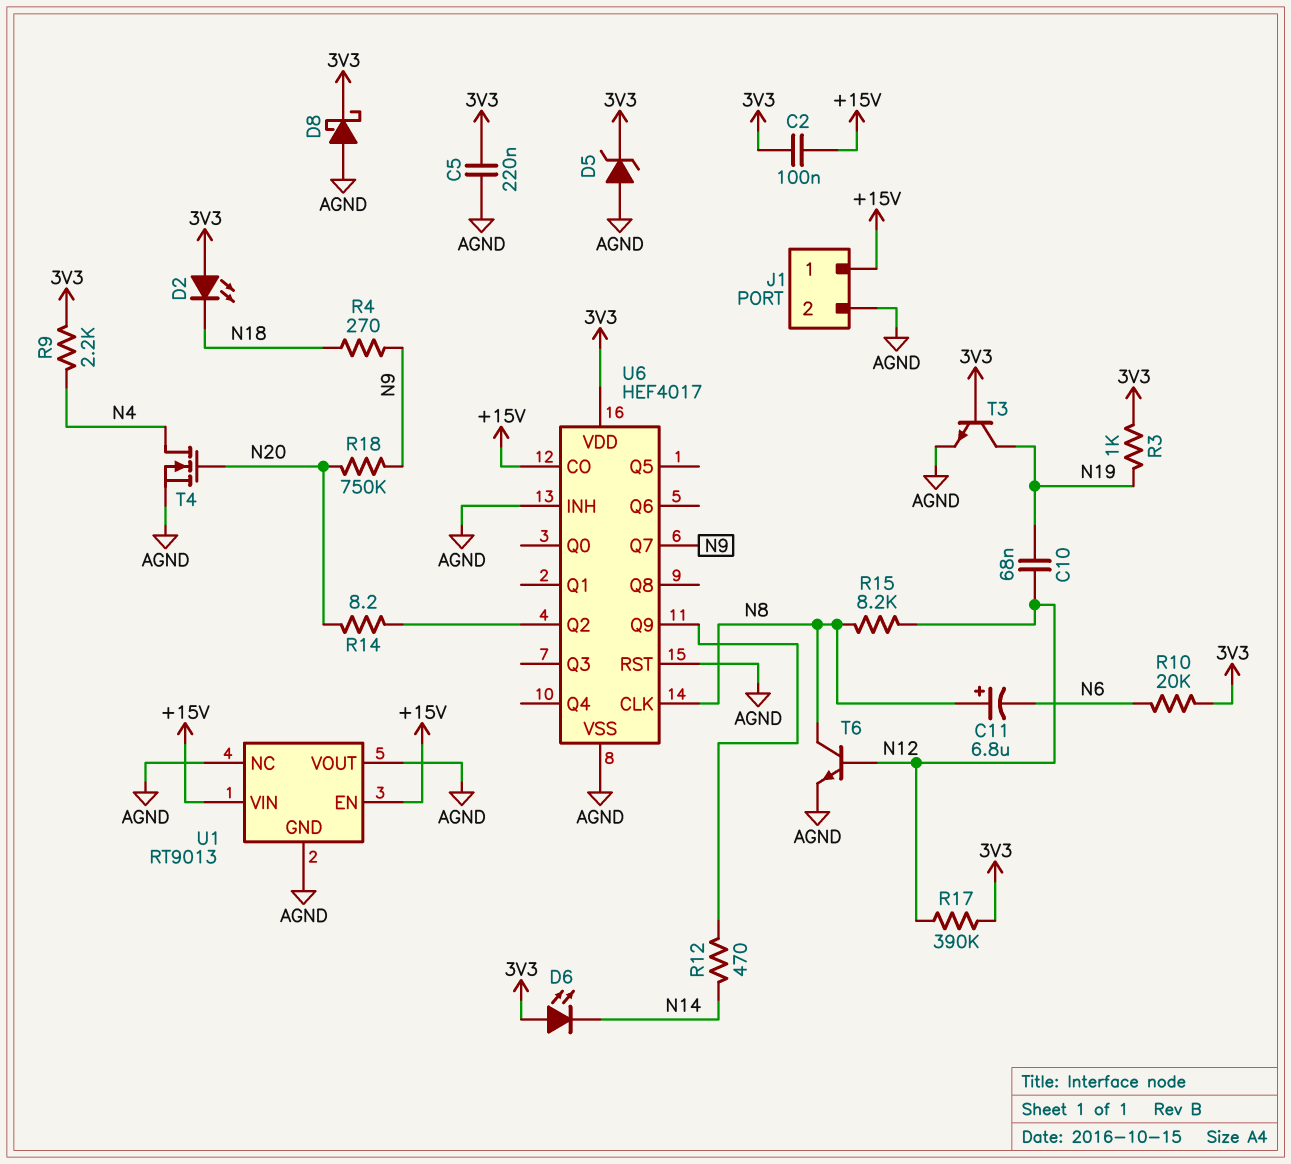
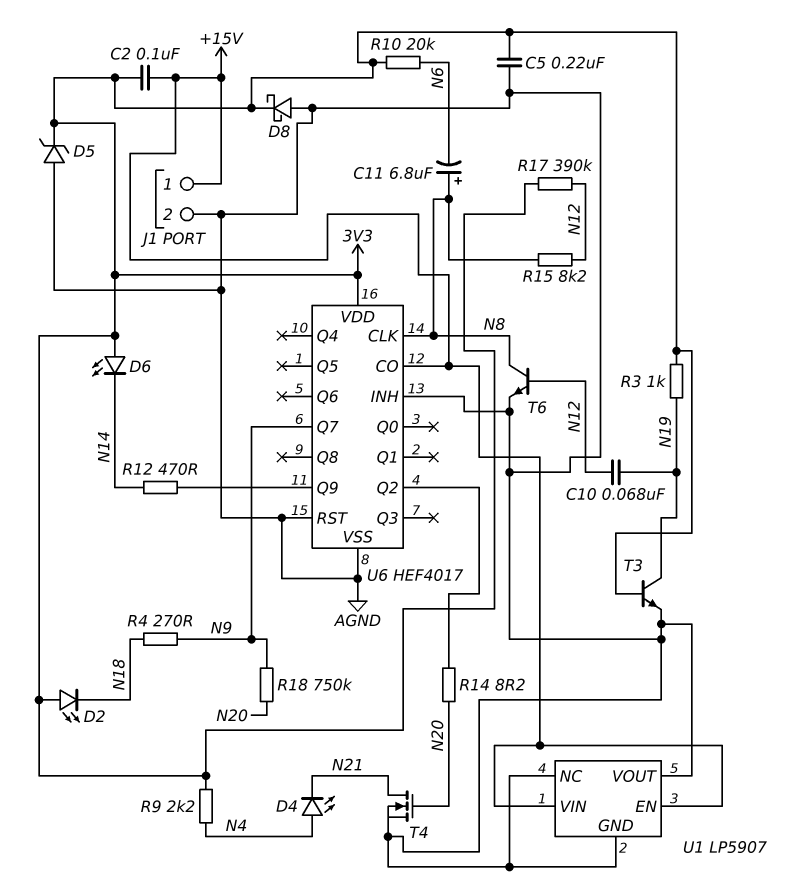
D4: none -> LED (A N4, K N21)
T4: NMOS (G N20, D N4, S AGND) -> NMOS (G N20, D N21, S AGND)
U1: RT9013 -> LP5907

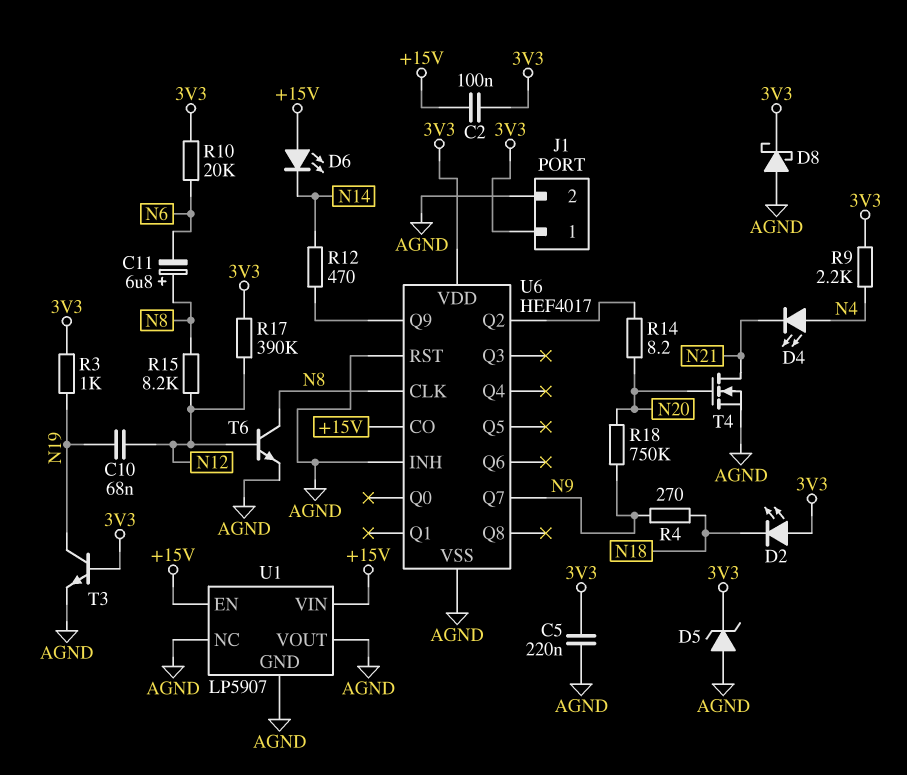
D6: LED (A 3V3, K N14) -> LED (A +15V, K N14)
J1 pin 1: +15V -> 3V3

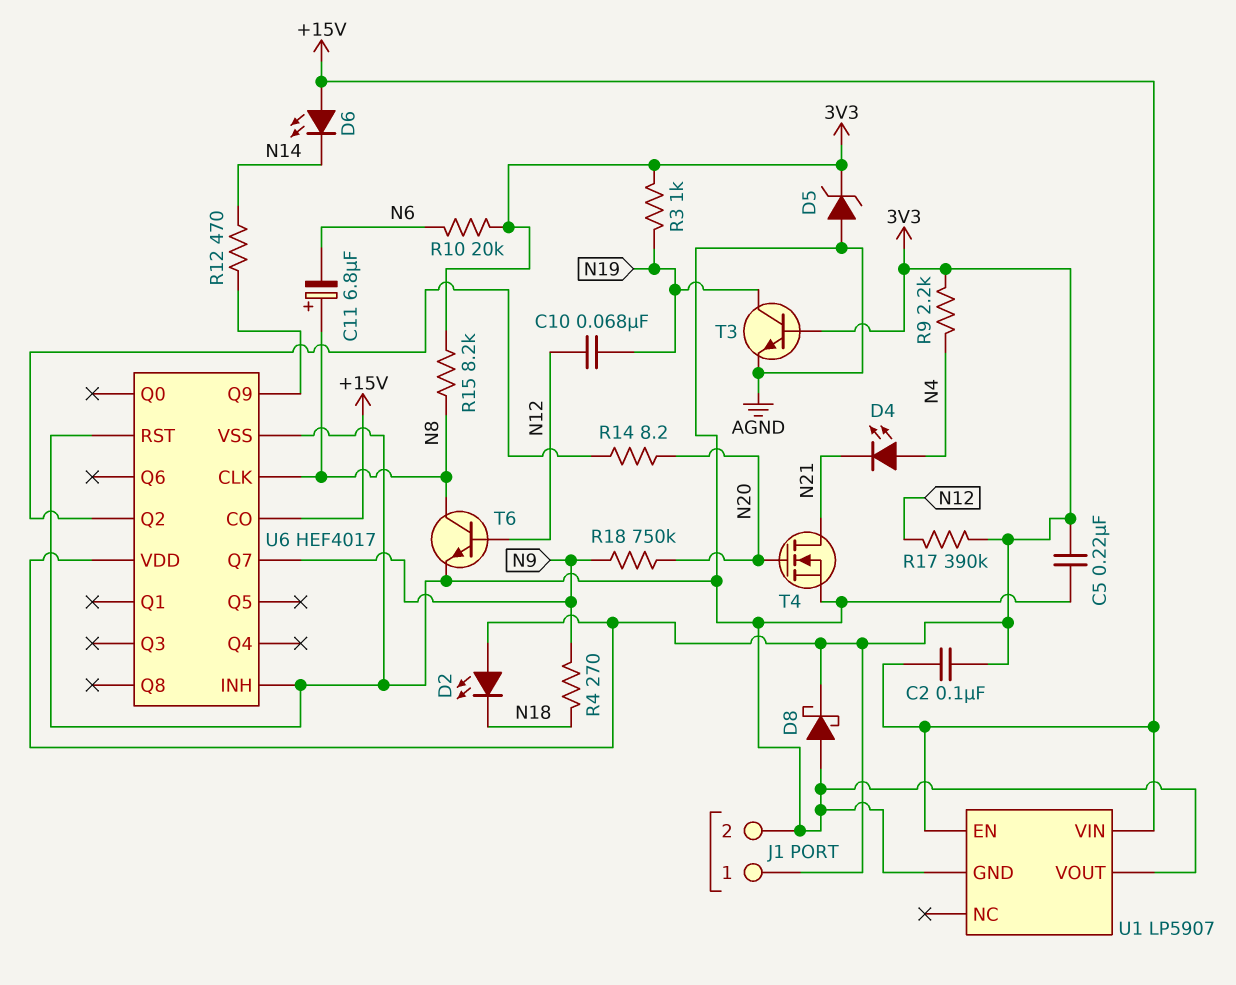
R15: 8.2k (N8, N12) -> 8.2k (3V3, N8)
U1 pin NC: AGND -> none

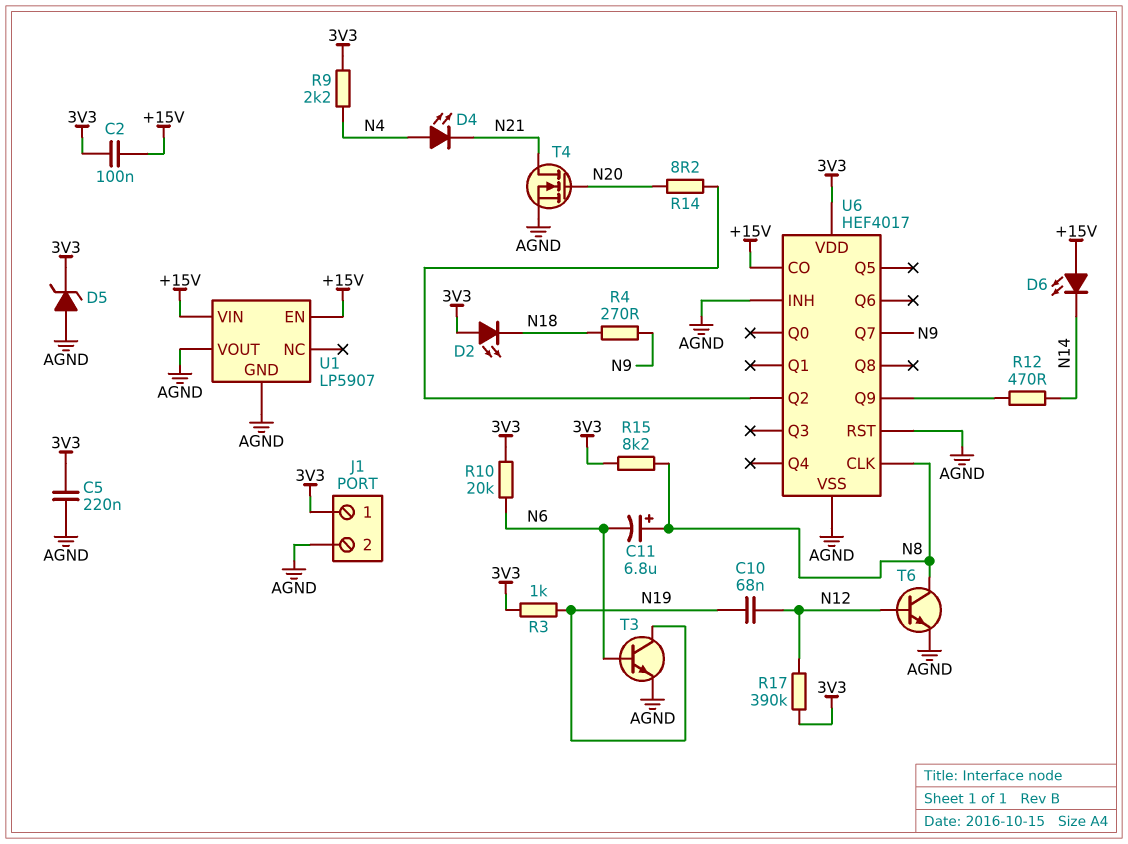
D8: schottky (A AGND, K 3V3) -> none
R18: 750k (N9, N20) -> none
T3: NPN (B 3V3, C N19, E AGND) -> NPN (B N6, C N19, E AGND)

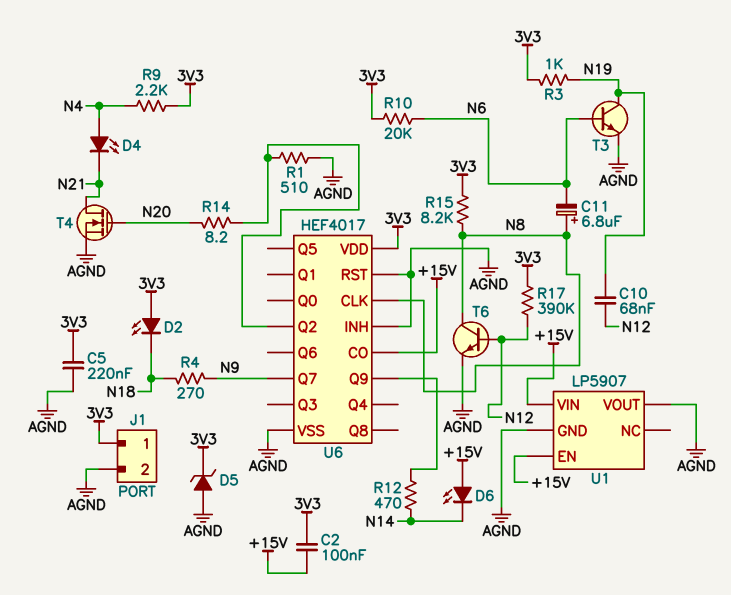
R1: none -> 510 (AGND, U6/Q2)

